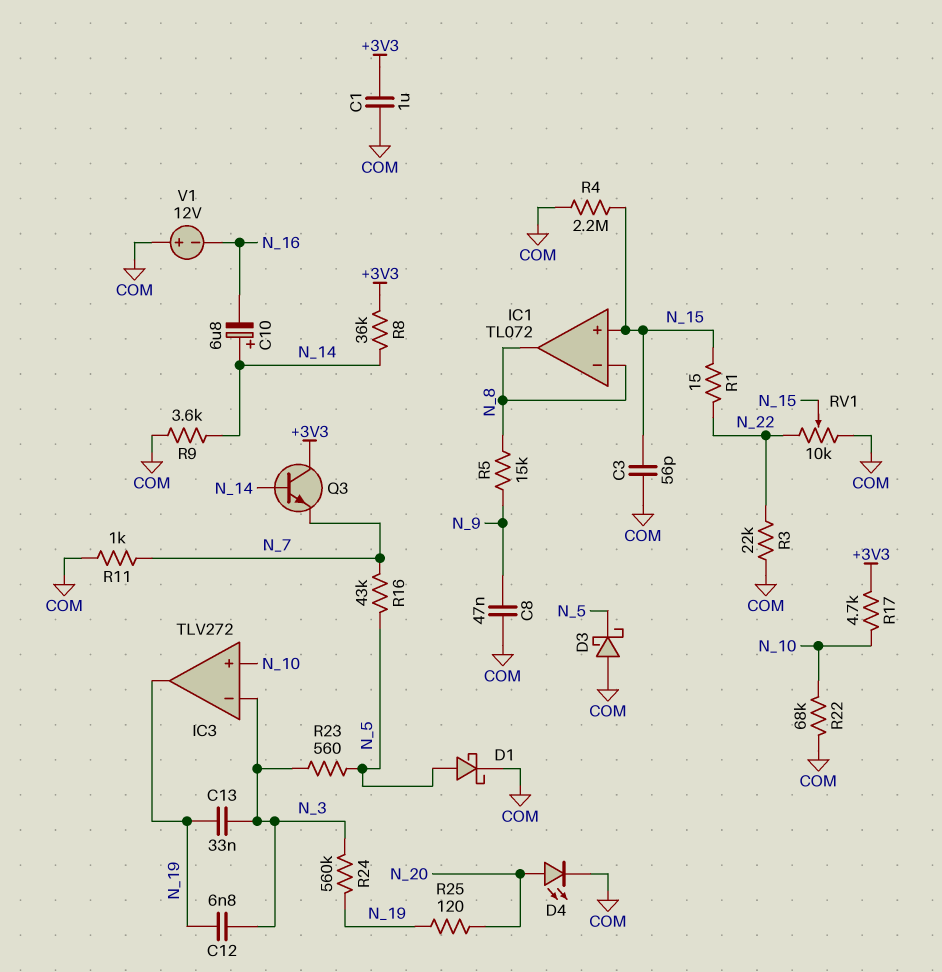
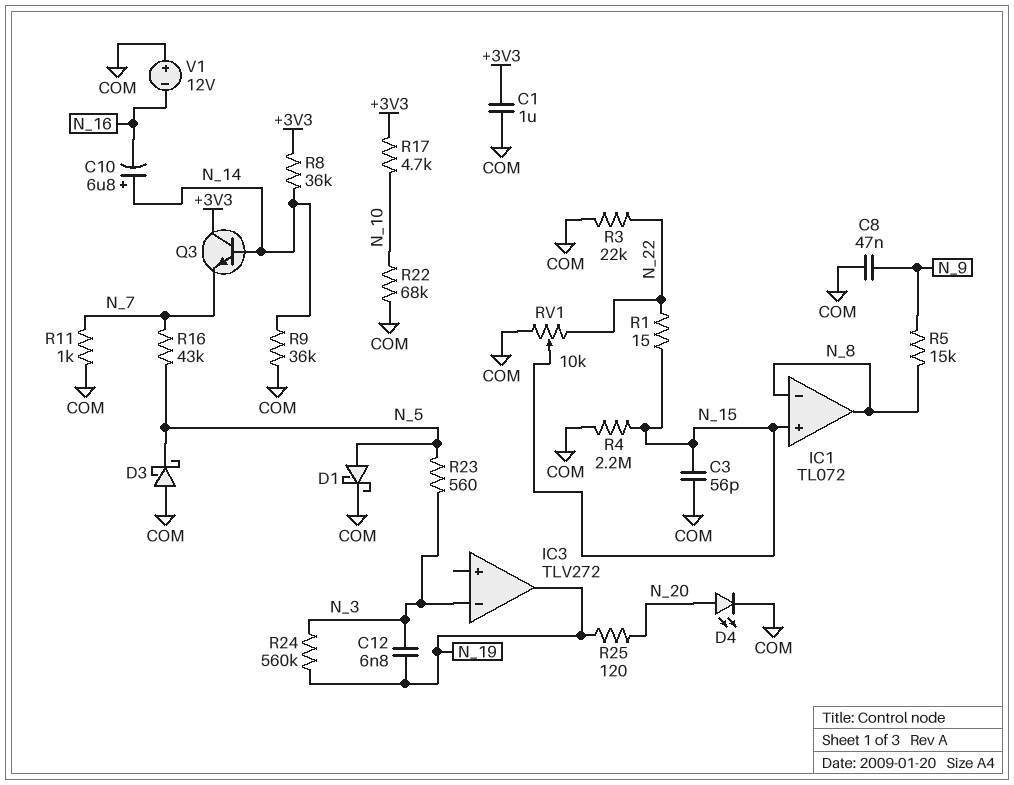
C13: 33nF (N_3, N_19) -> none
IC3 pin in+: N_10 -> none
R9: 3.6k (COM, N_14) -> 36k (COM, N_14)

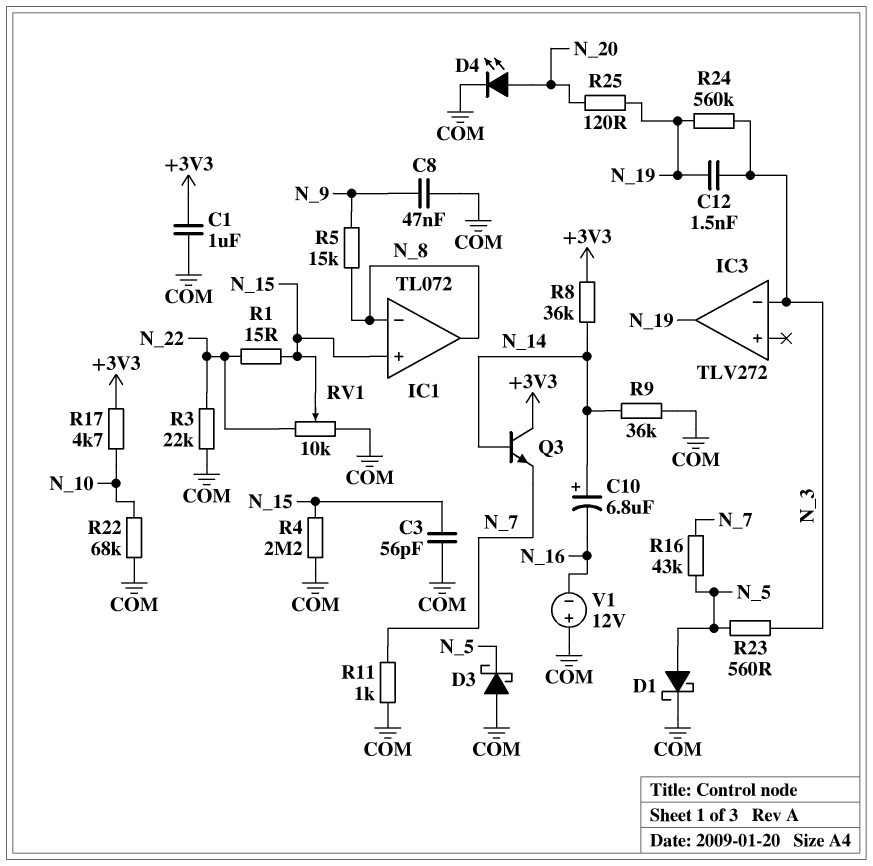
C12: 6.8nF (N_3, N_19) -> 1.5nF (N_3, N_19)

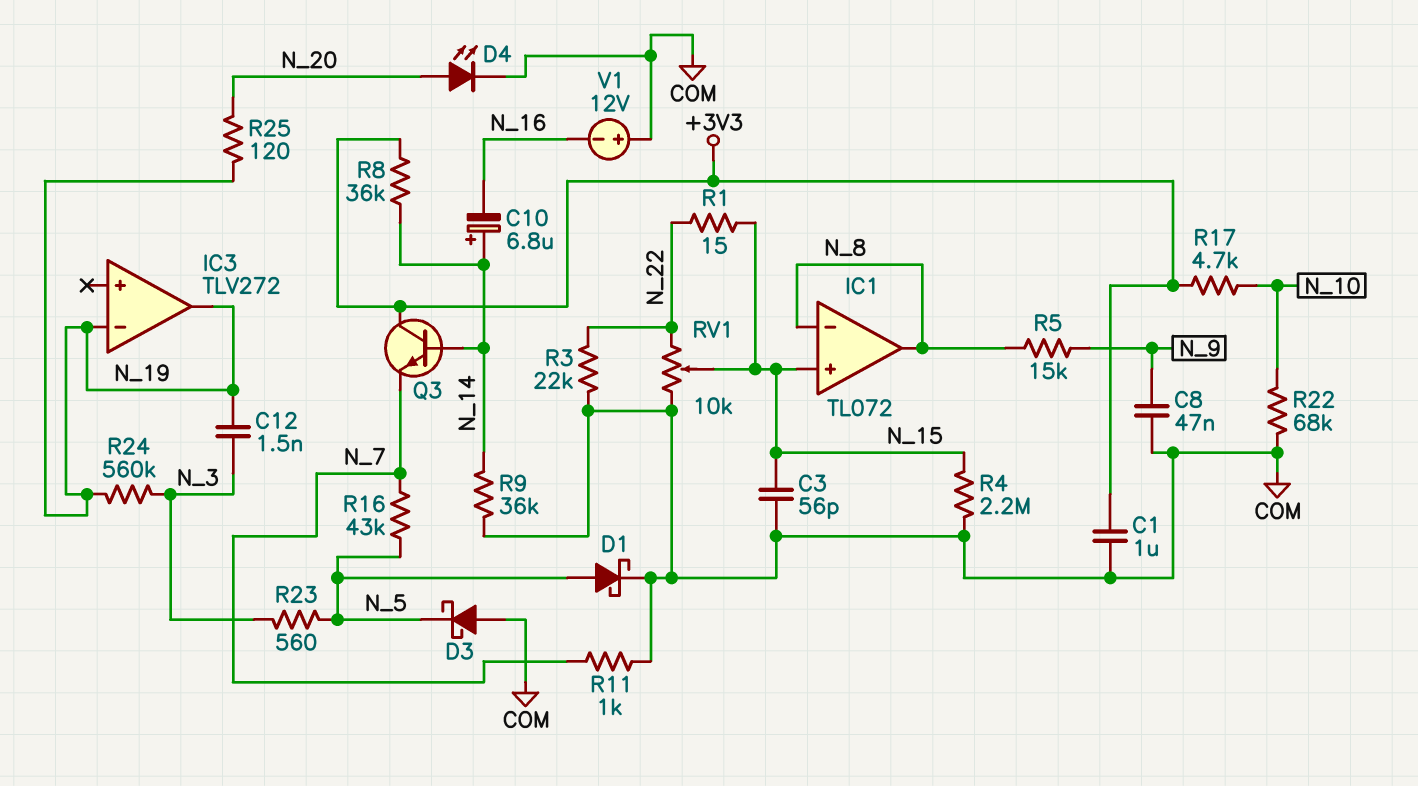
IC3 pin in-: N_3 -> N_19

